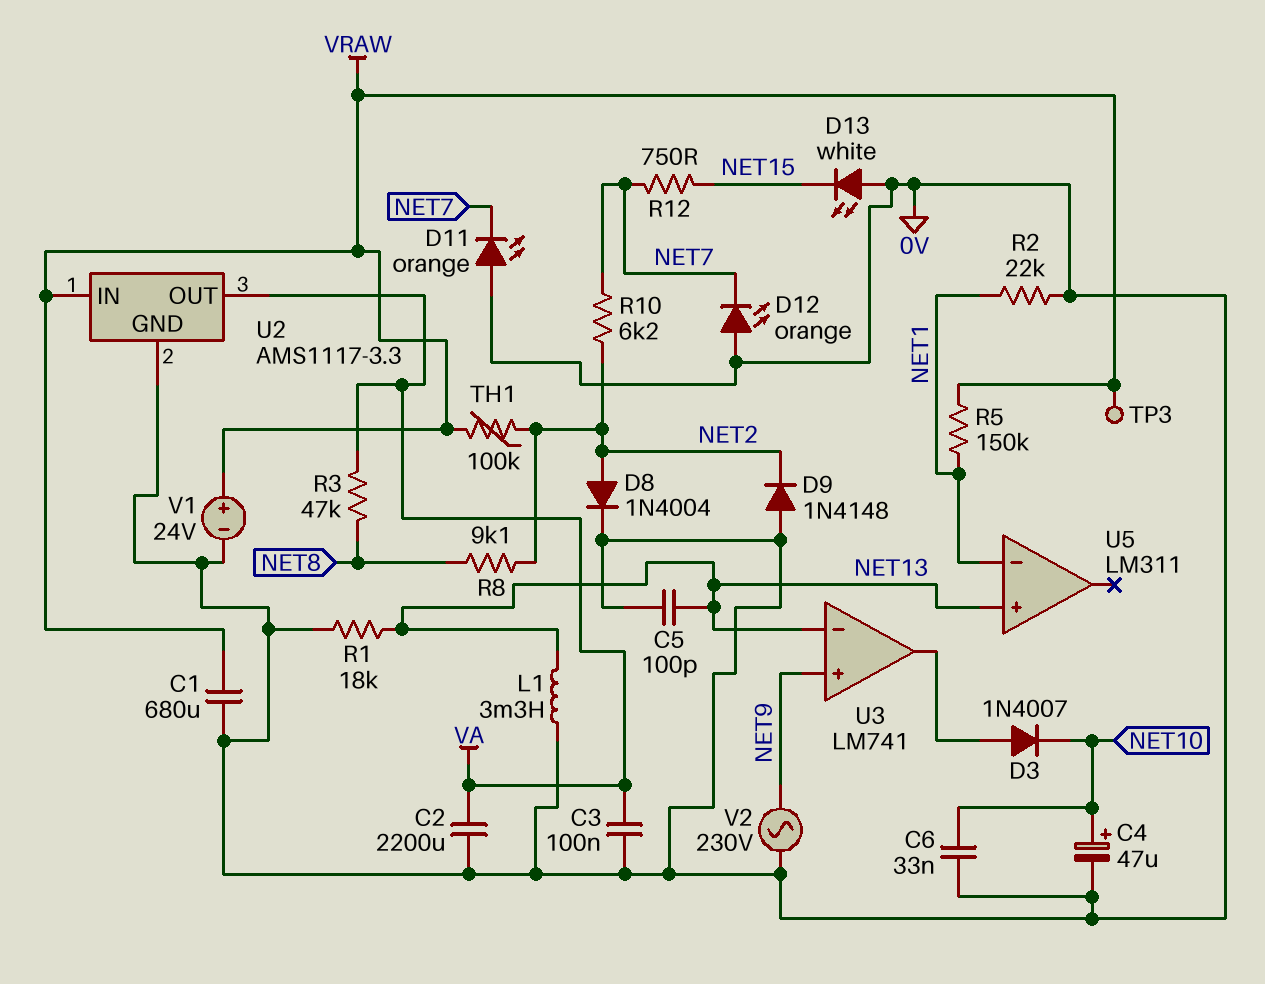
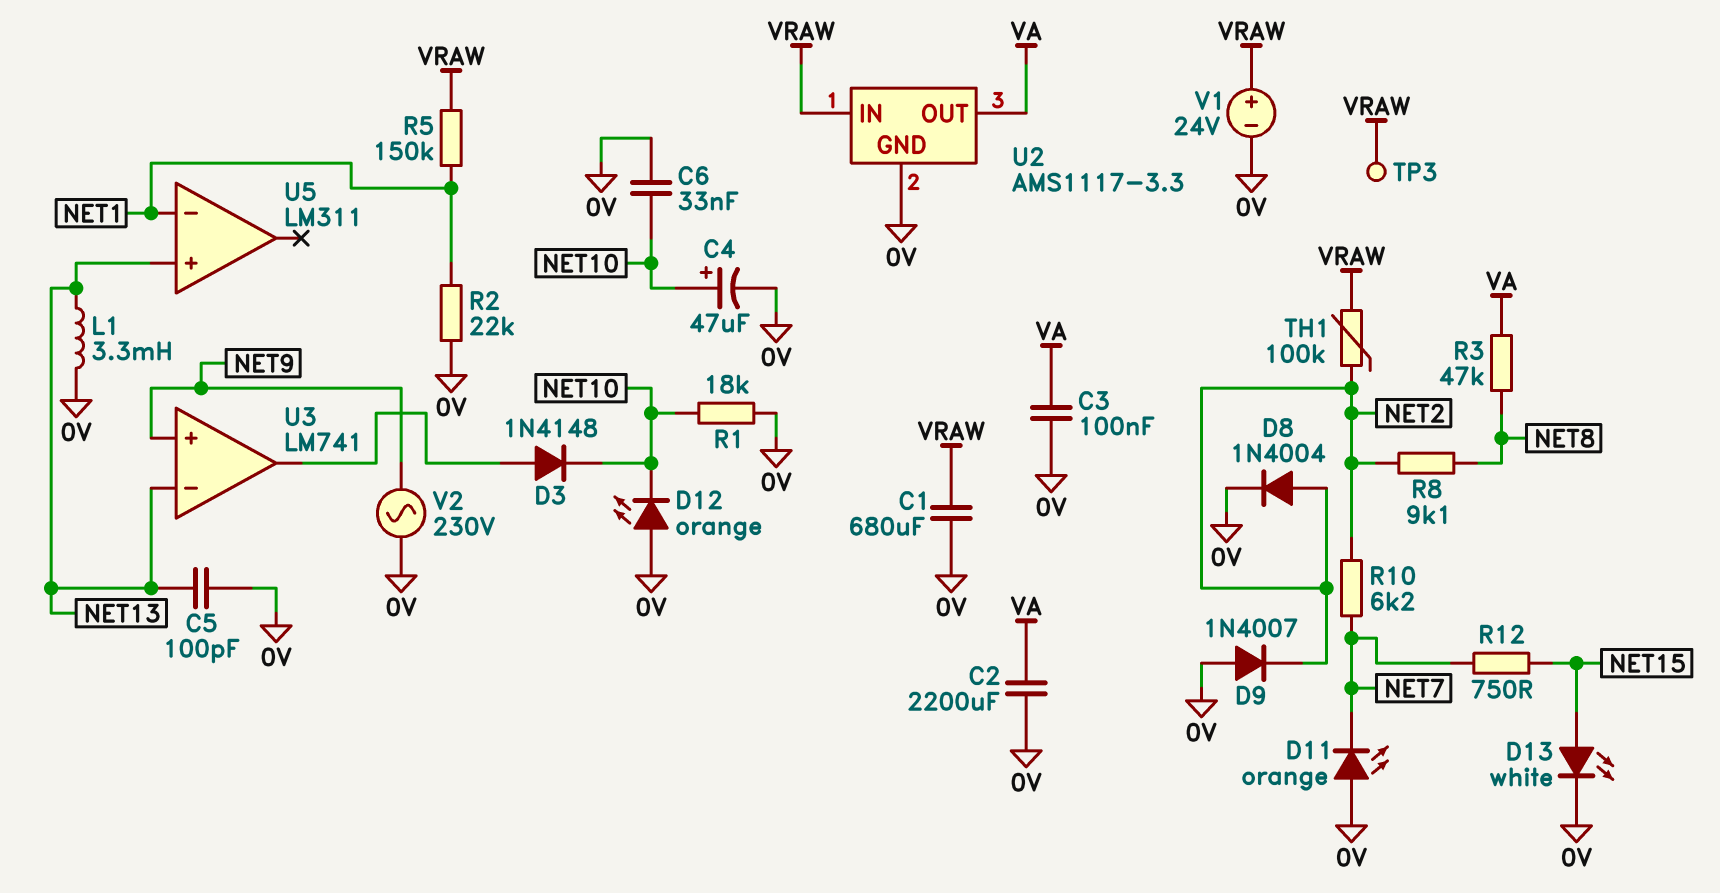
D3: diode 1N4007 (A U3/out, K NET10) -> diode 1N4148 (A U3/out, K NET10)
D9: diode 1N4148 (A 0V, K NET2) -> diode 1N4007 (A 0V, K NET2)
D12: LED orange (A 0V, K NET7) -> LED orange (A 0V, K NET10)
D13: LED white (A 0V, K NET15) -> LED white (A NET15, K 0V)
R1: 18k (0V, NET13) -> 18k (0V, NET10)

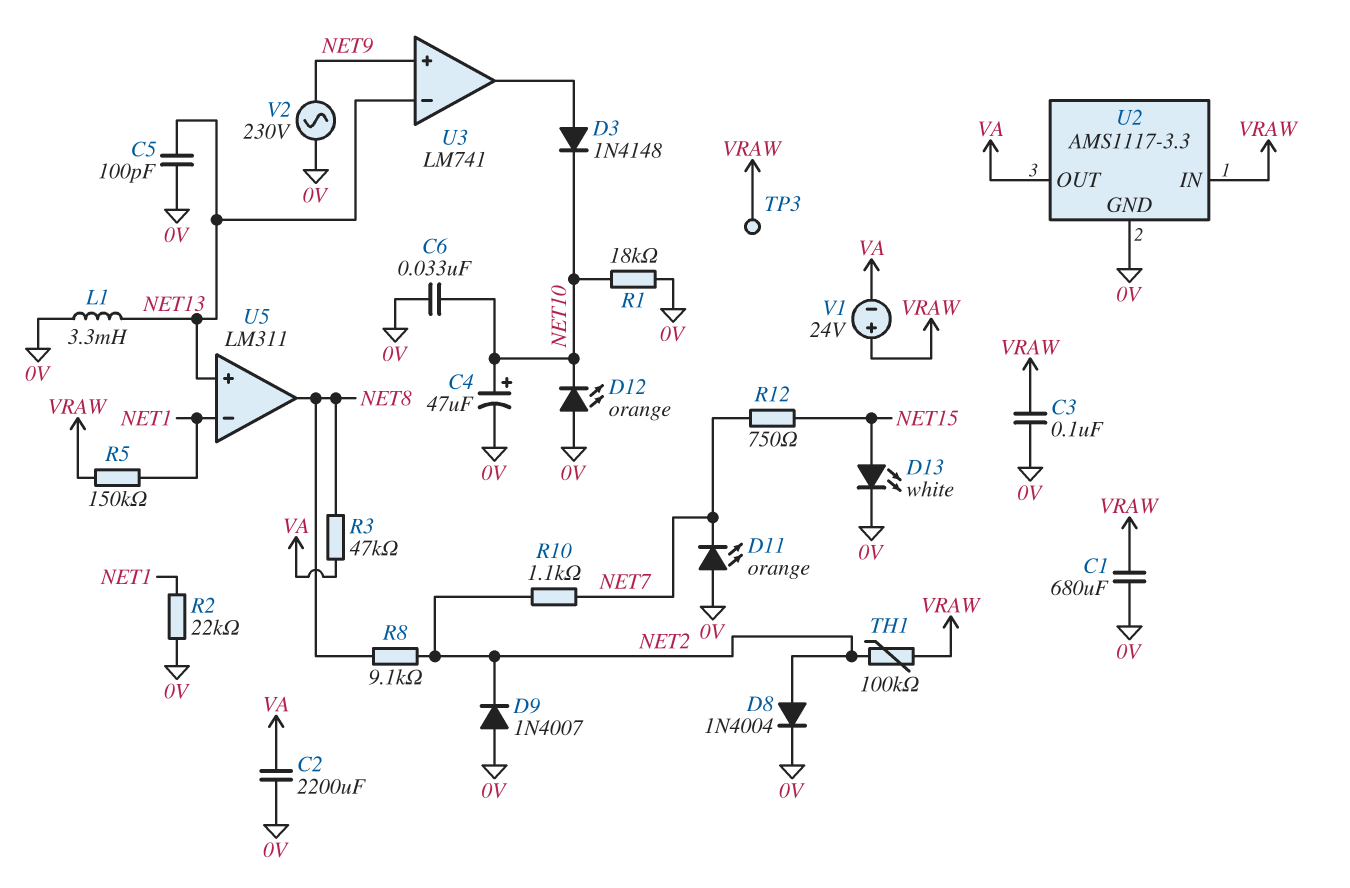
C3: 100nF (0V, VA) -> 100nF (0V, VRAW)
R10: 6.2k (NET2, NET7) -> 1.1k (NET2, NET7)
U5 pin out: none -> NET8
V1: 24V (plus VRAW, minus 0V) -> 24V (plus VRAW, minus VA)

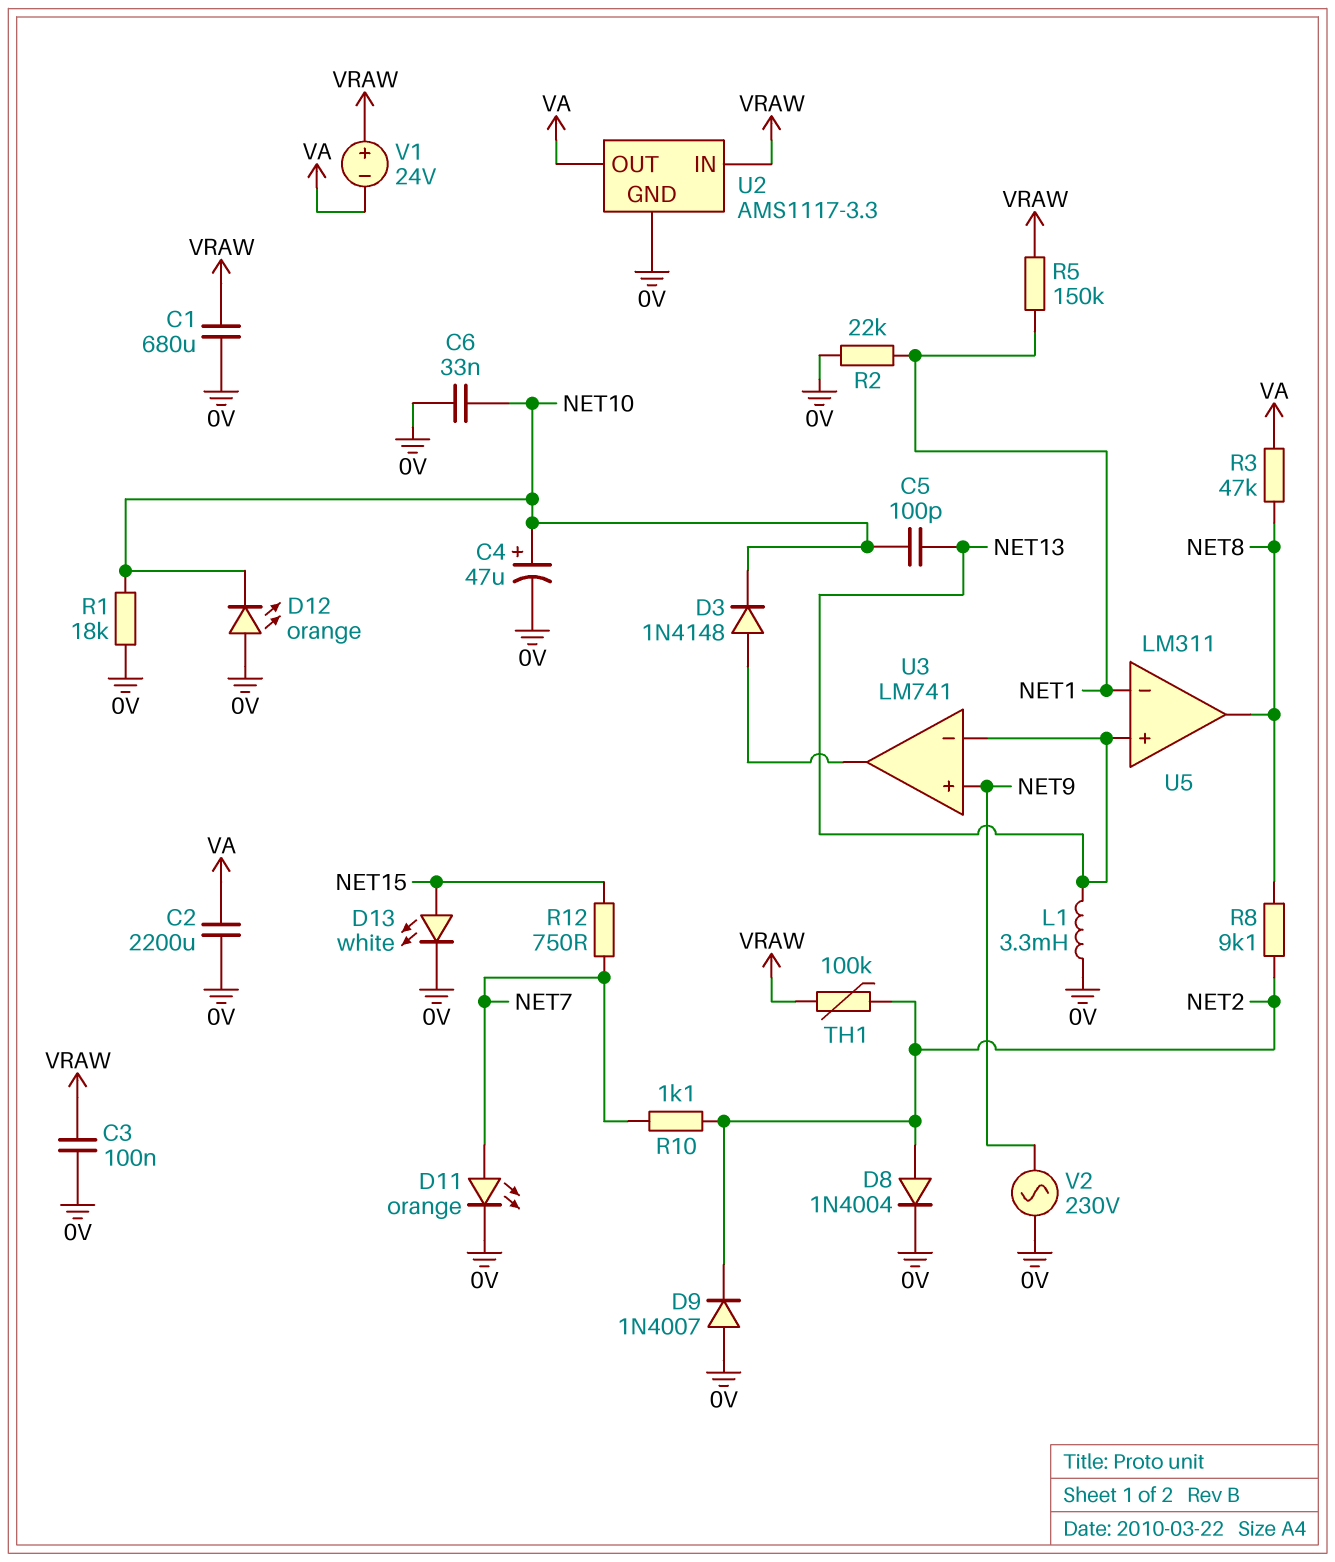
C5: 100pF (0V, NET13) -> 100pF (NET10, NET13)
D11: LED orange (A 0V, K NET7) -> LED orange (A NET7, K 0V)
TP3: test point (VRAW) -> none

